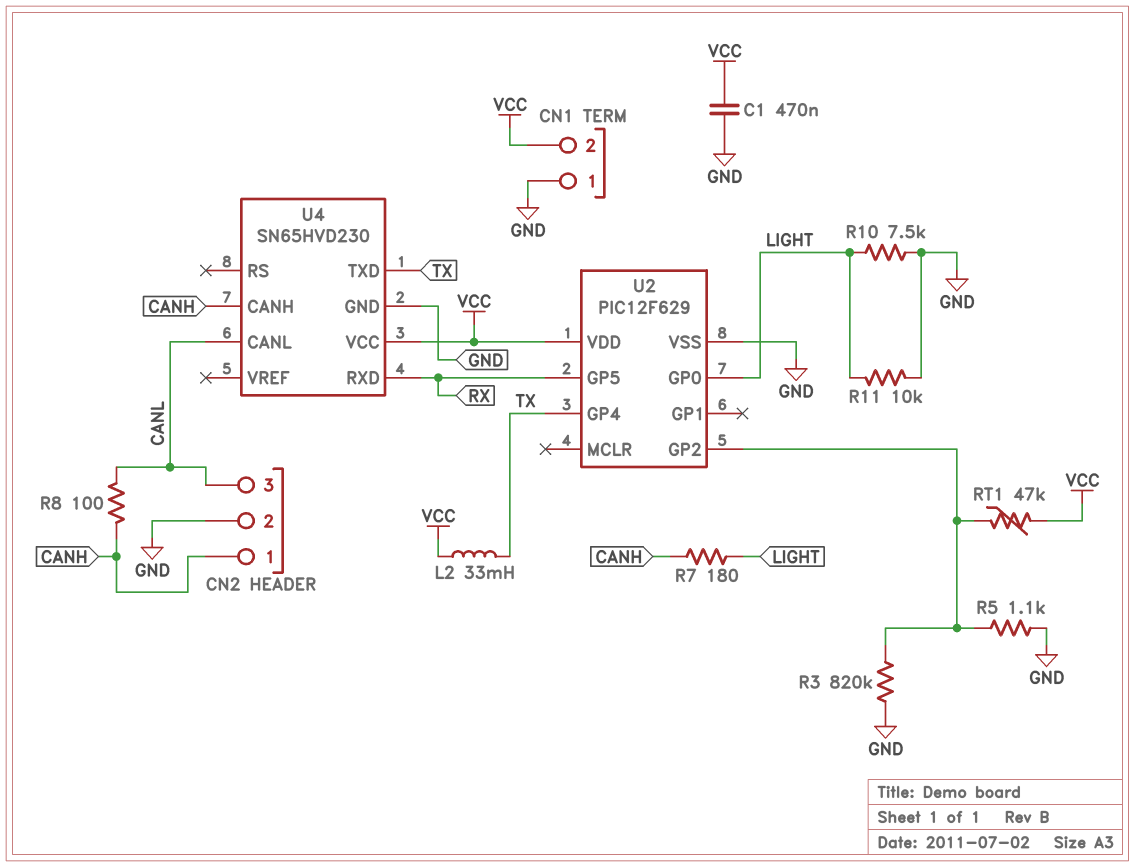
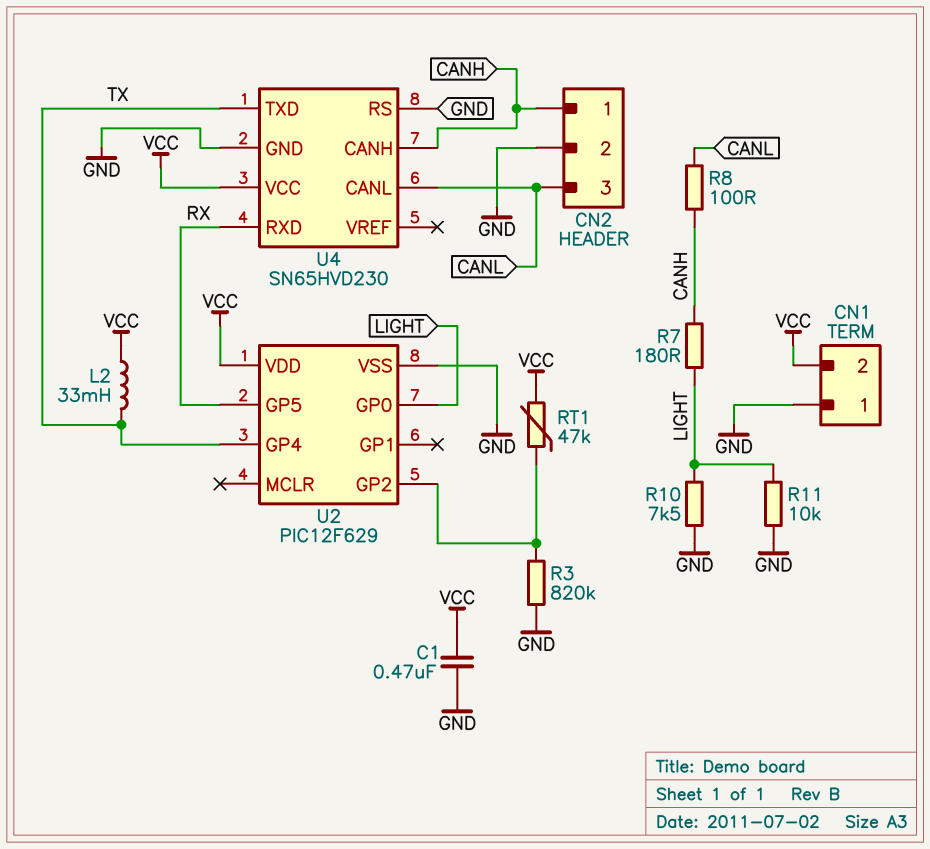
R5: 1.1k (GND, U2/GP2) -> none
U4 pin RS: none -> GND

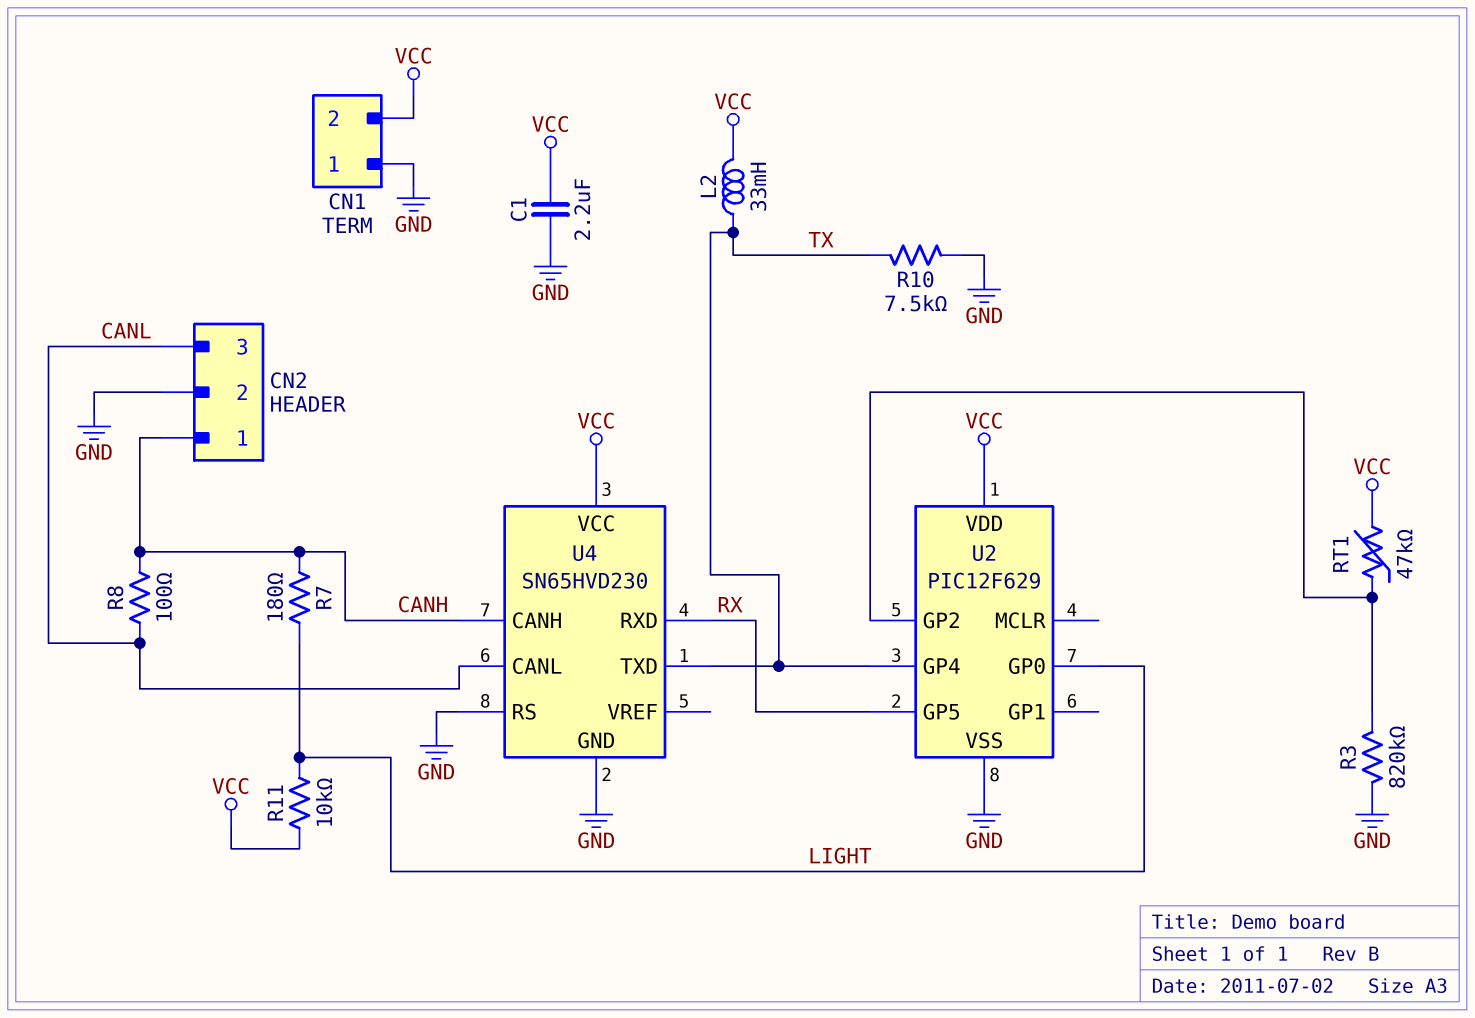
C1: 470nF (GND, VCC) -> 2.2uF (GND, VCC)
R10: 7.5k (GND, LIGHT) -> 7.5k (GND, TX)
R11: 10k (GND, LIGHT) -> 10k (LIGHT, VCC)

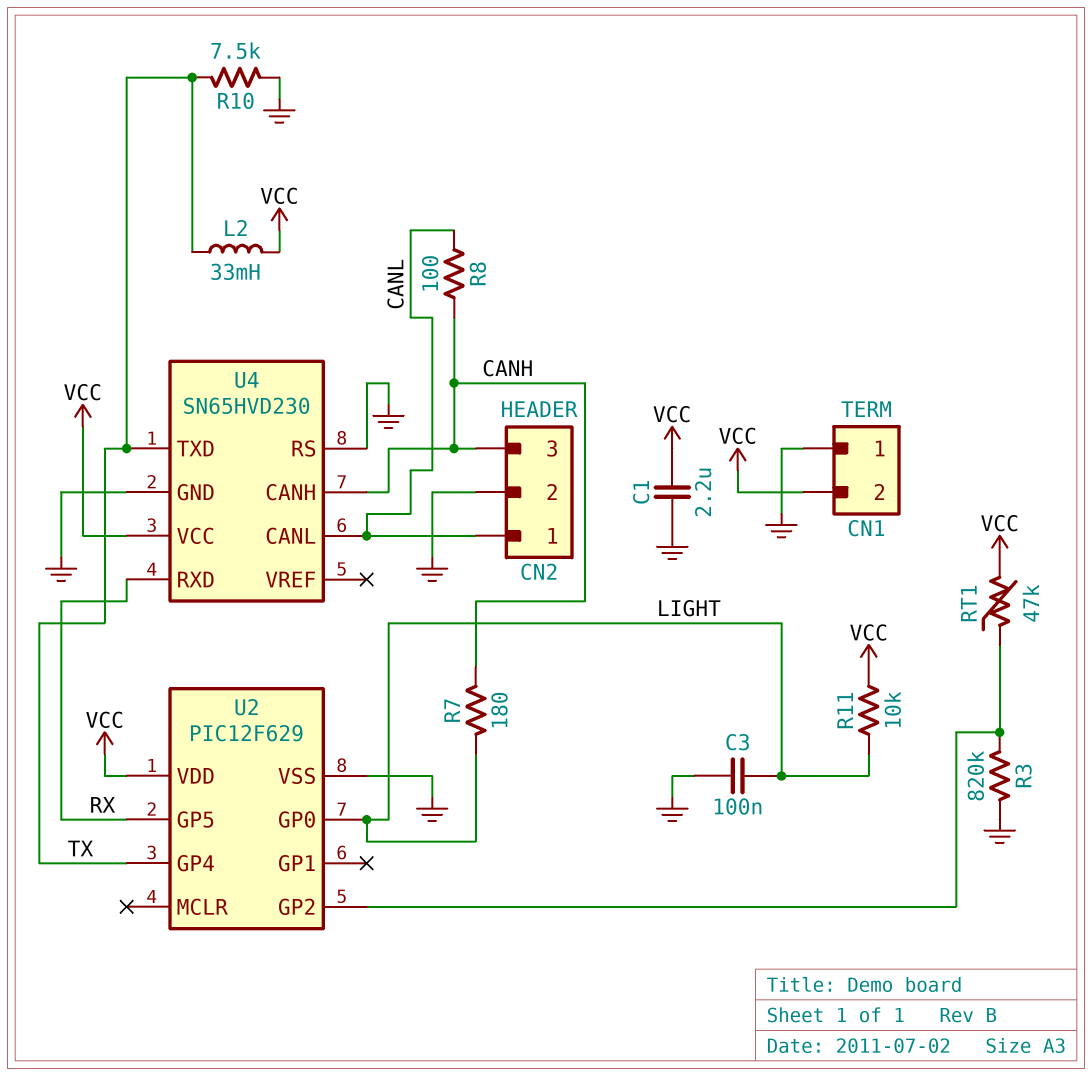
C3: none -> 100nF (GND, LIGHT)
CN2 pin 1: CANH -> CANL
CN2 pin 3: CANL -> CANH

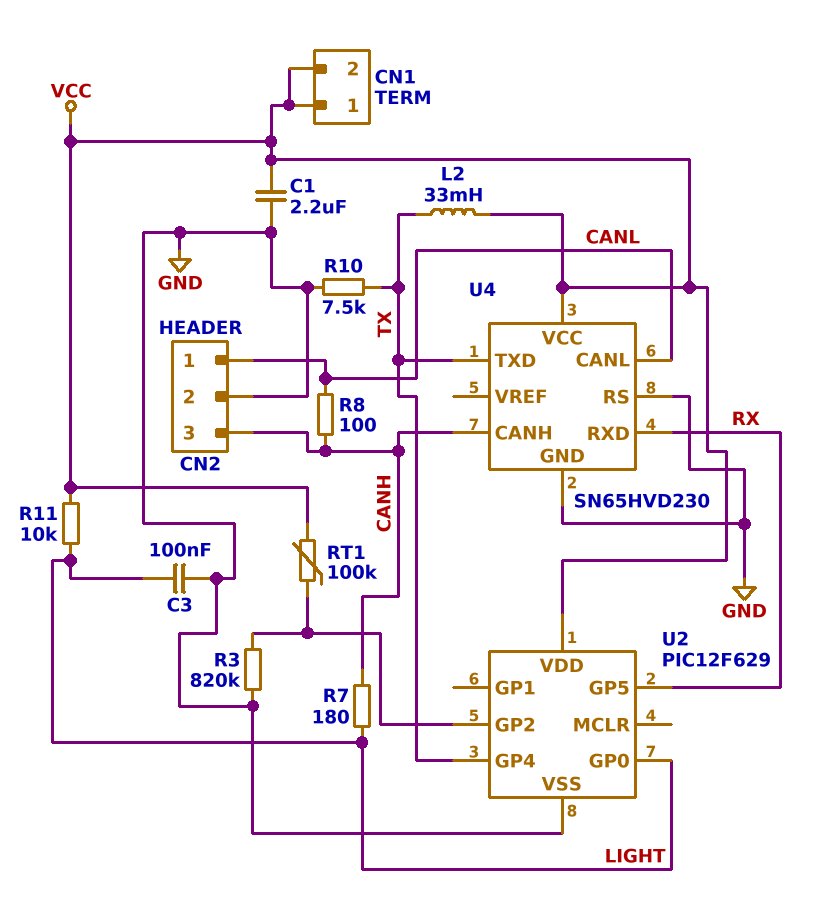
CN1 pin 1: GND -> VCC
RT1: 47k (U2/GP2, VCC) -> 100k (U2/GP2, VCC)

